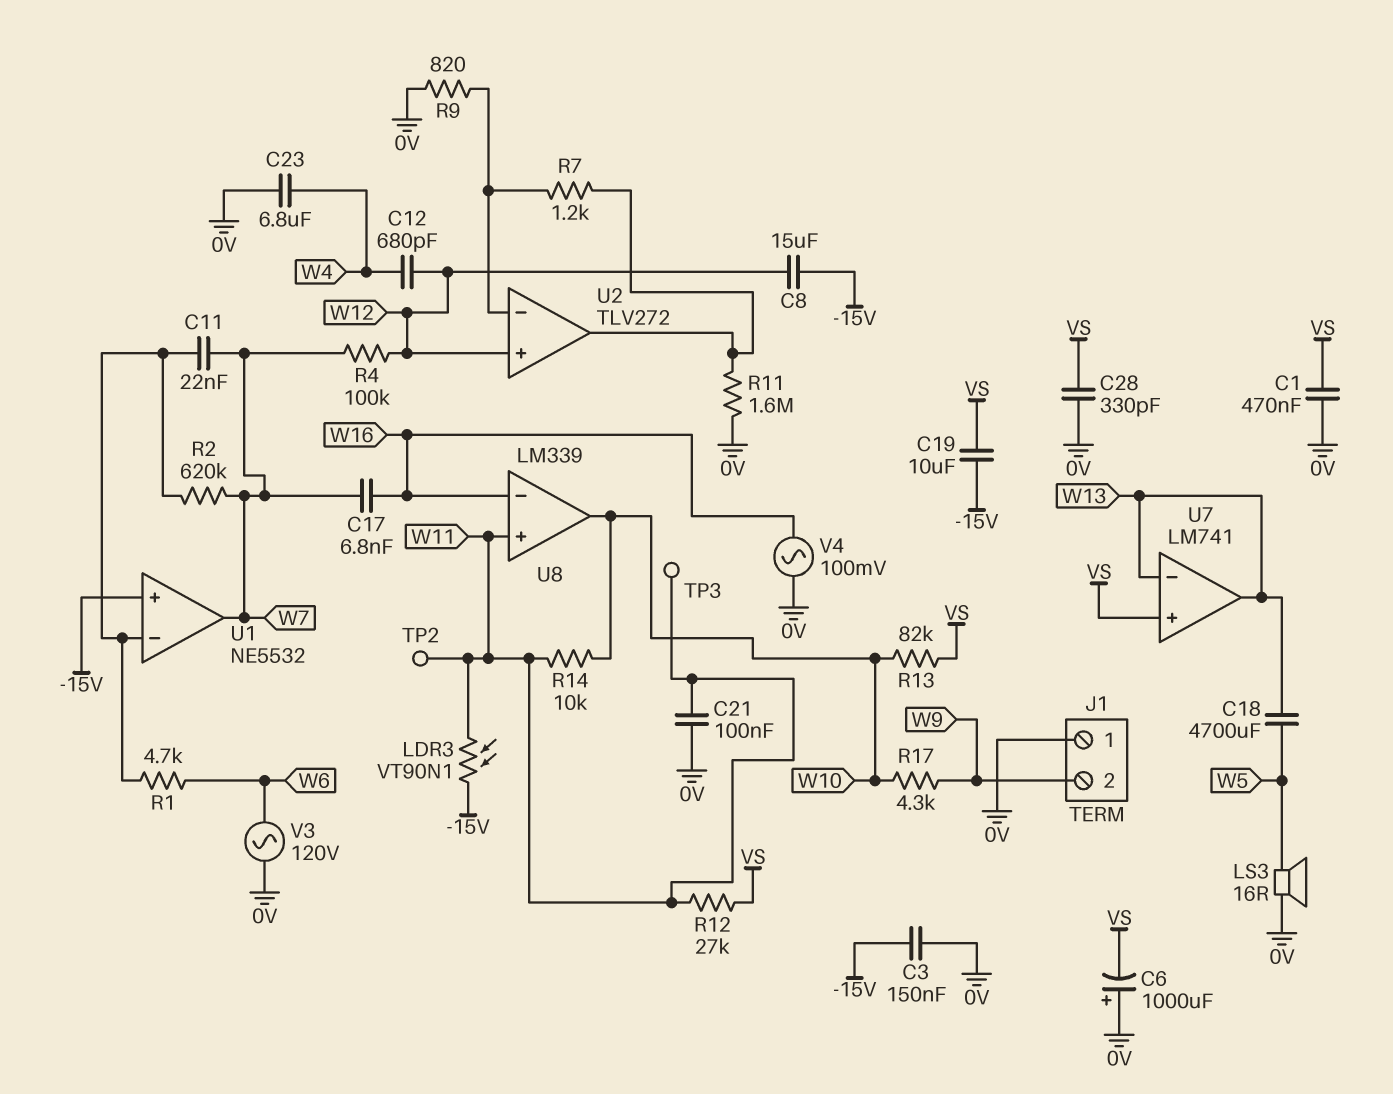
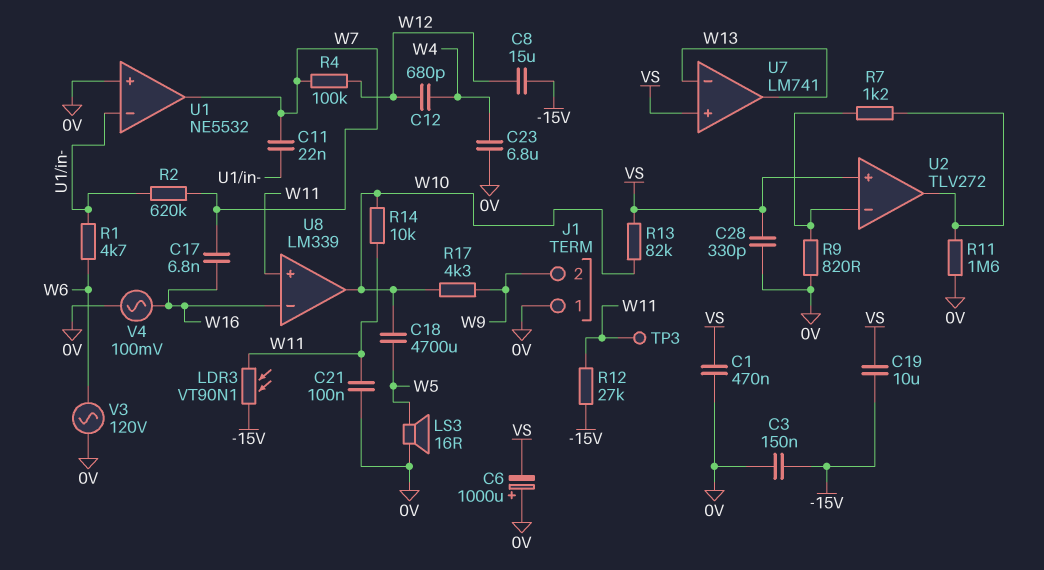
C18: 4700uF (W5, W13) -> 4700uF (W5, W10)
R12: 27k (VS, W11) -> 27k (-15V, W11)
TP2: test point (W11) -> none
U1 pin in+: -15V -> 0V
U2 pin in+: W12 -> VS

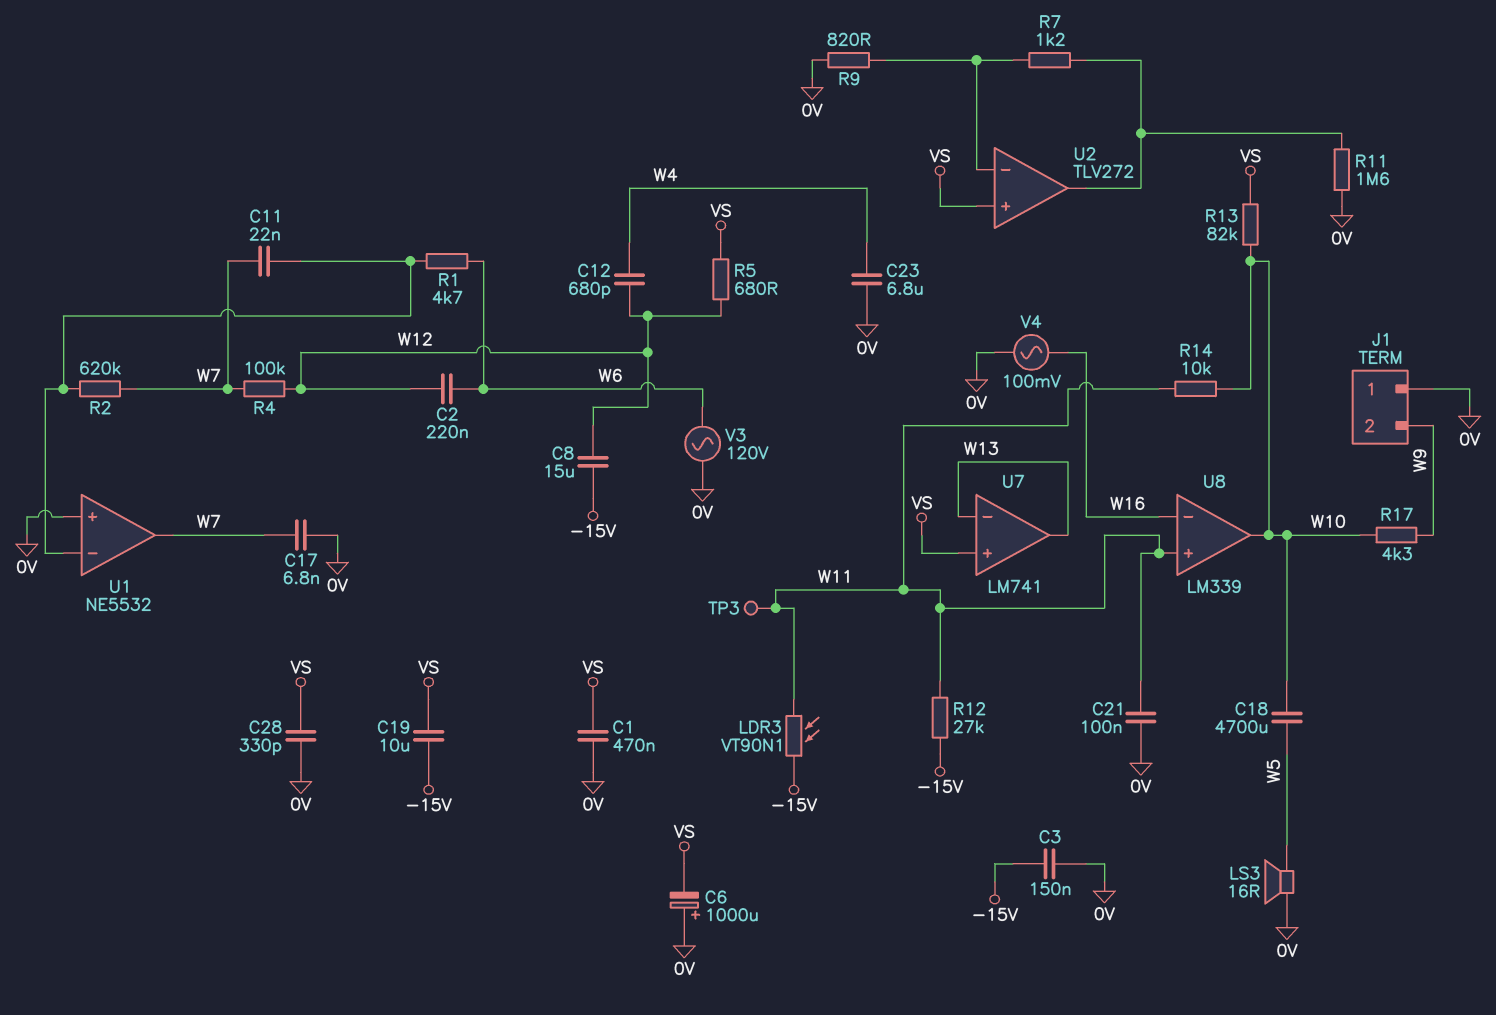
C2: none -> 220nF (W6, W12)
C17: 6.8nF (W7, W16) -> 6.8nF (0V, W7)
R5: none -> 680 (VS, W12)

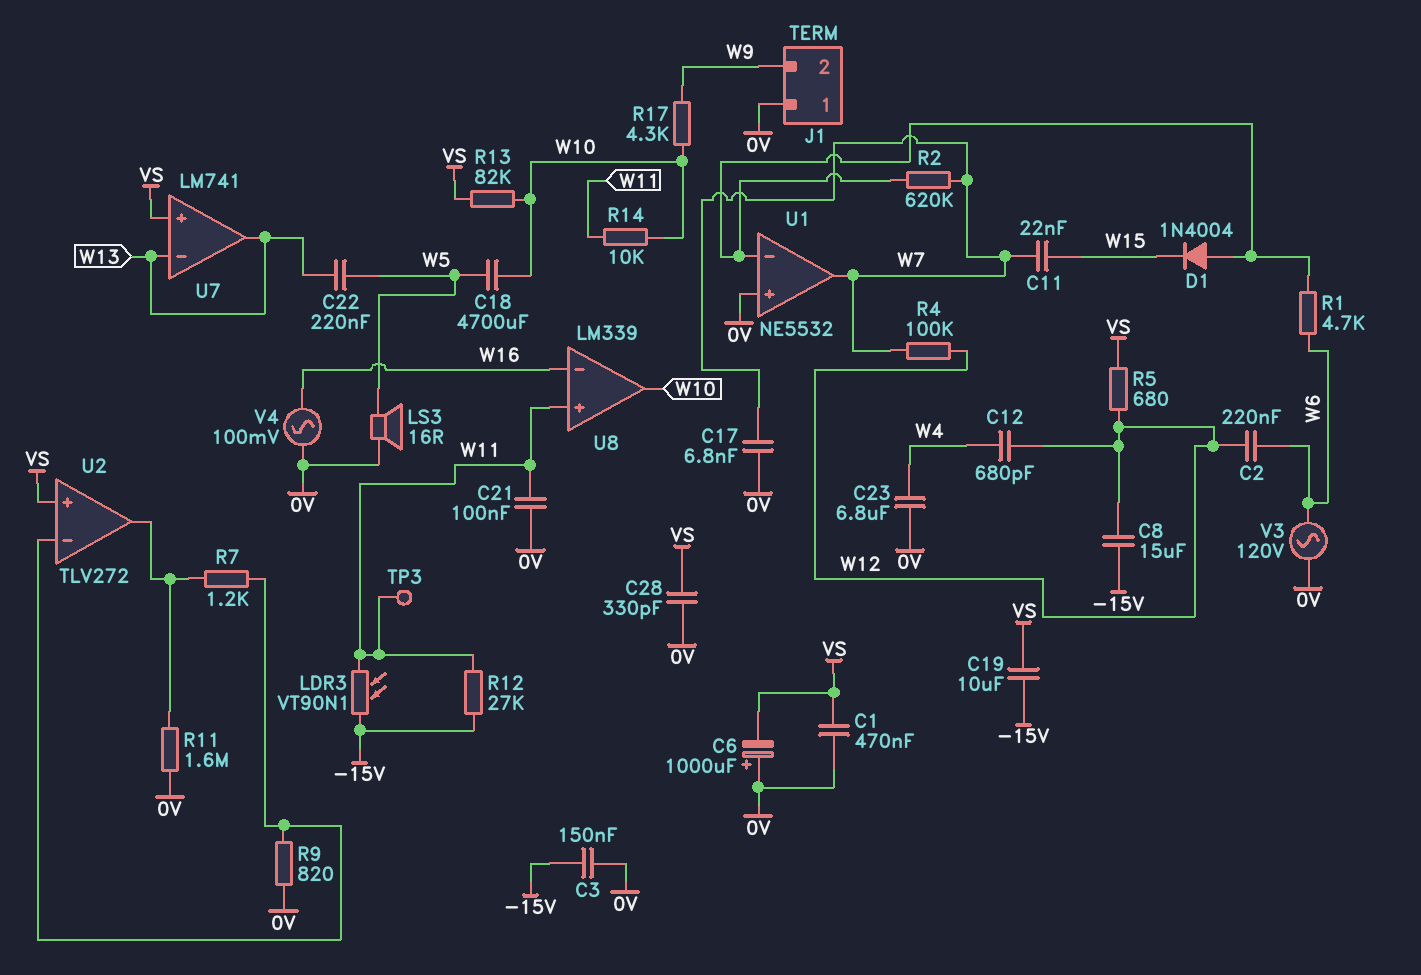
C11: 22nF (U1/in-, W7) -> 22nF (W7, W15)
C22: none -> 220nF (W5, W13)
D1: none -> diode 1N4004 (A U1/in-, K W15)

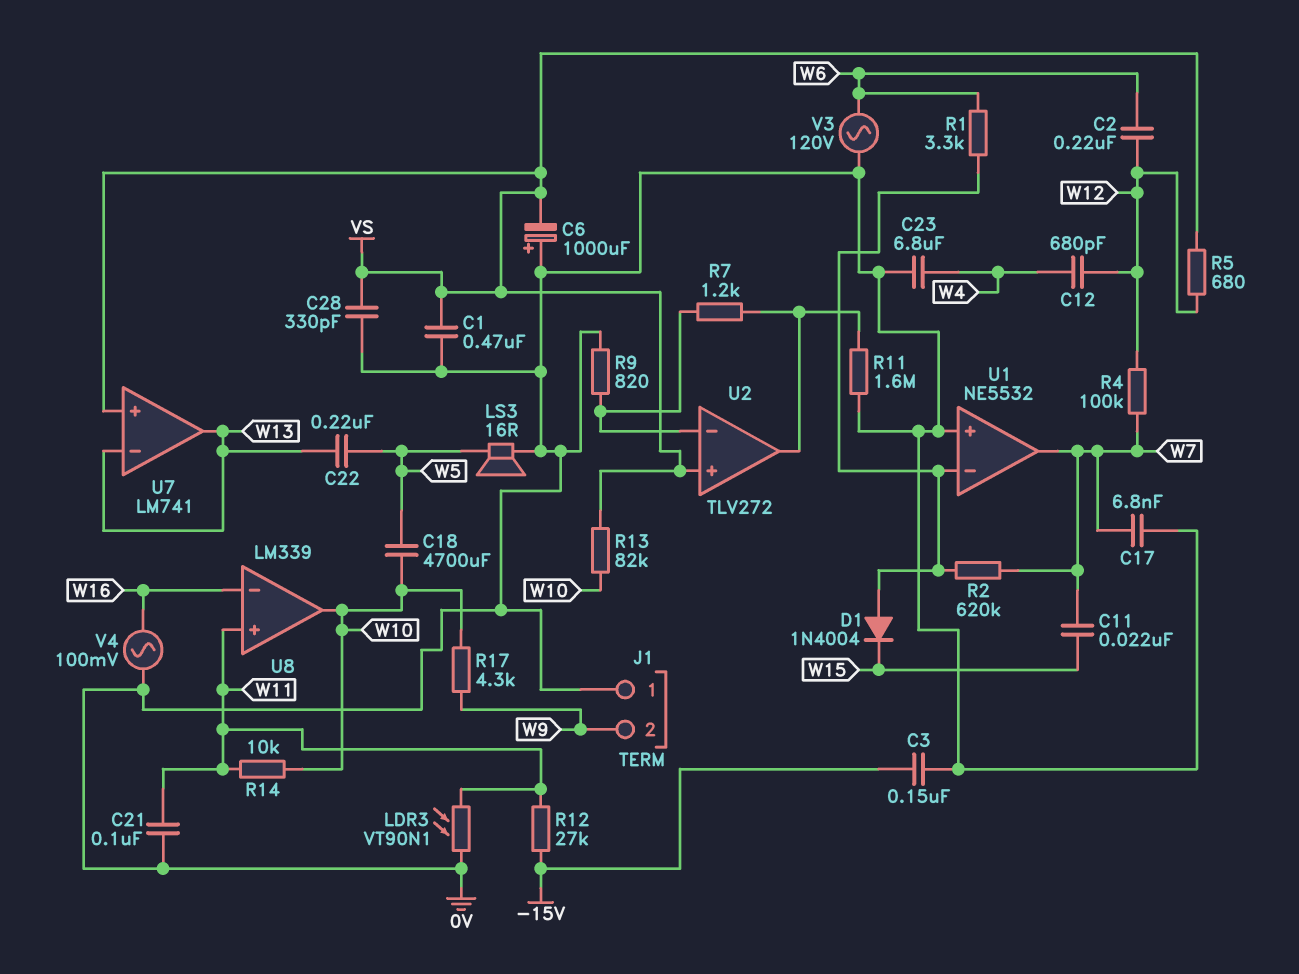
C8: 15uF (-15V, W12) -> none
C19: 10uF (-15V, VS) -> none
LDR3: VT90N1 (-15V, W11) -> VT90N1 (0V, W11)
R1: 4.7k (U1/in-, W6) -> 3.3k (U1/in-, W6)
TP3: test point (W11) -> none

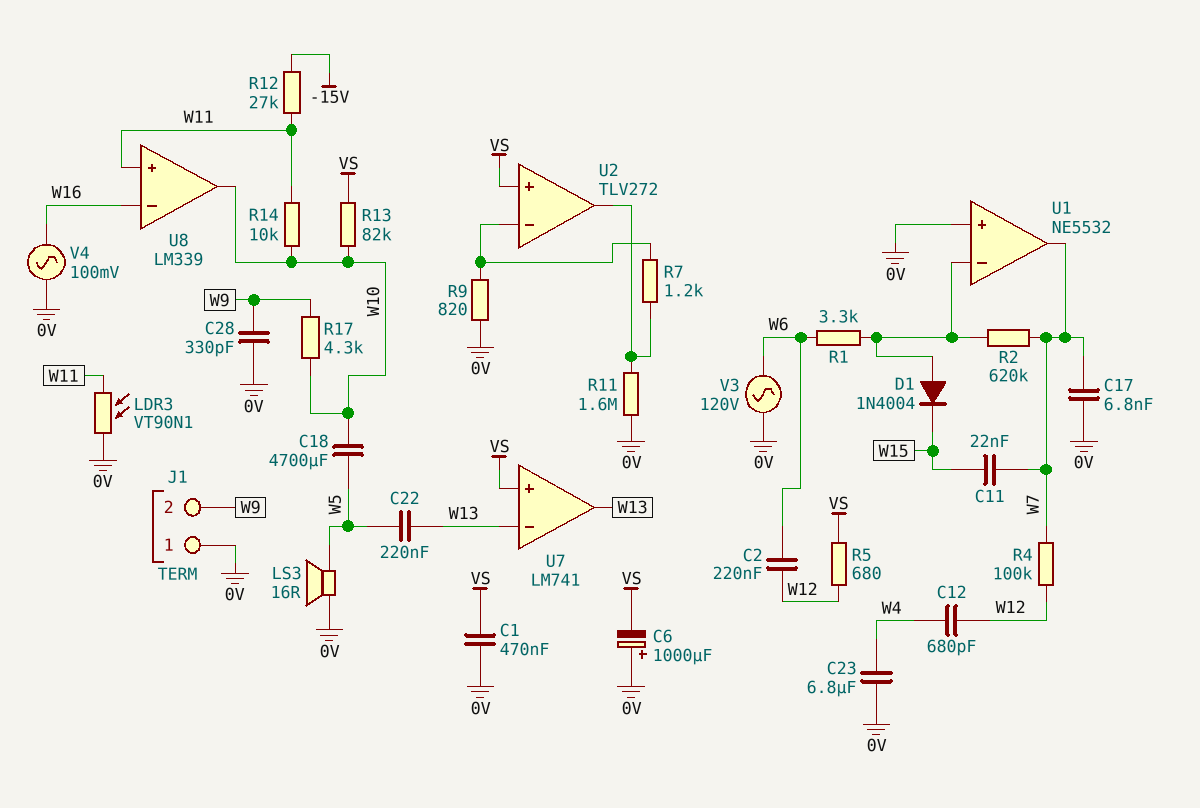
C3: 150nF (-15V, 0V) -> none
C21: 100nF (0V, W11) -> none
C28: 330pF (0V, VS) -> 330pF (0V, W9)

